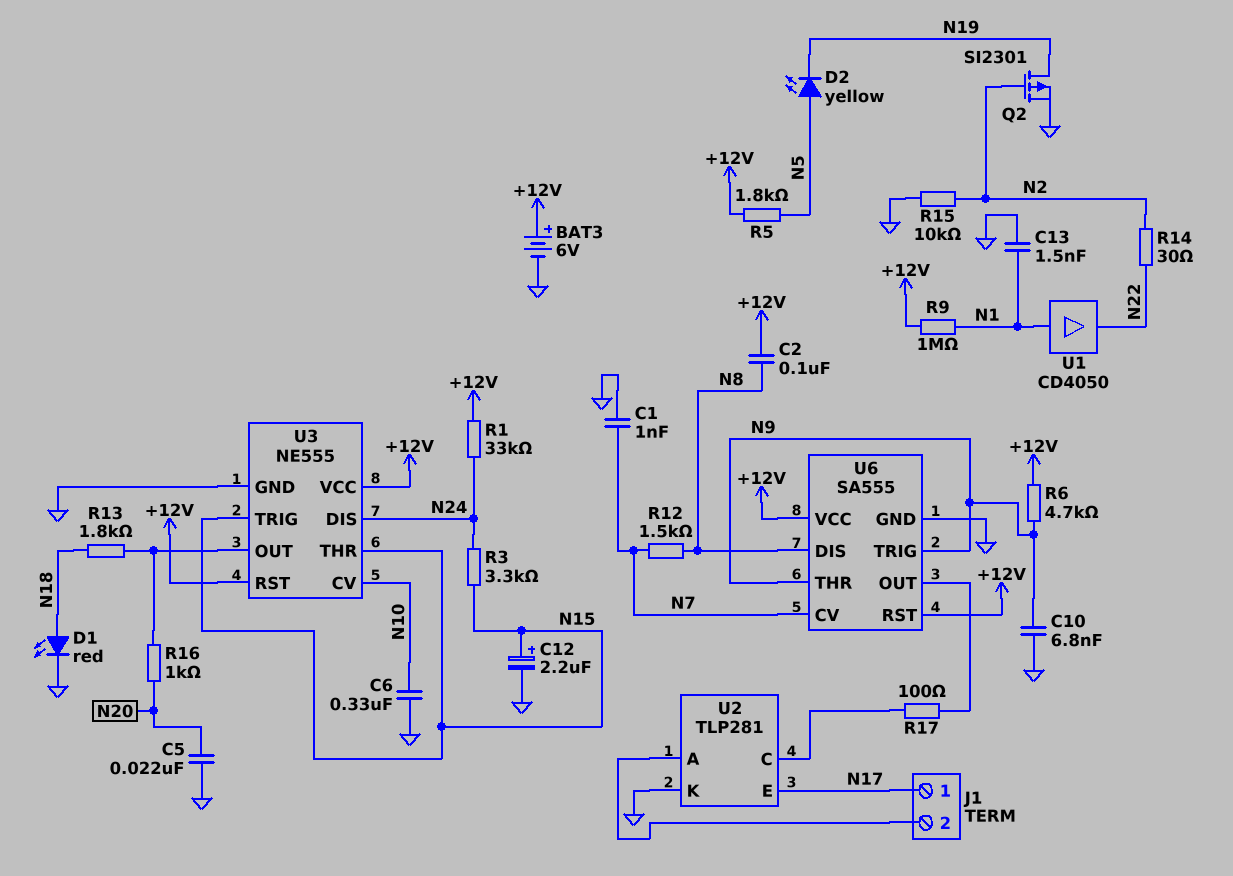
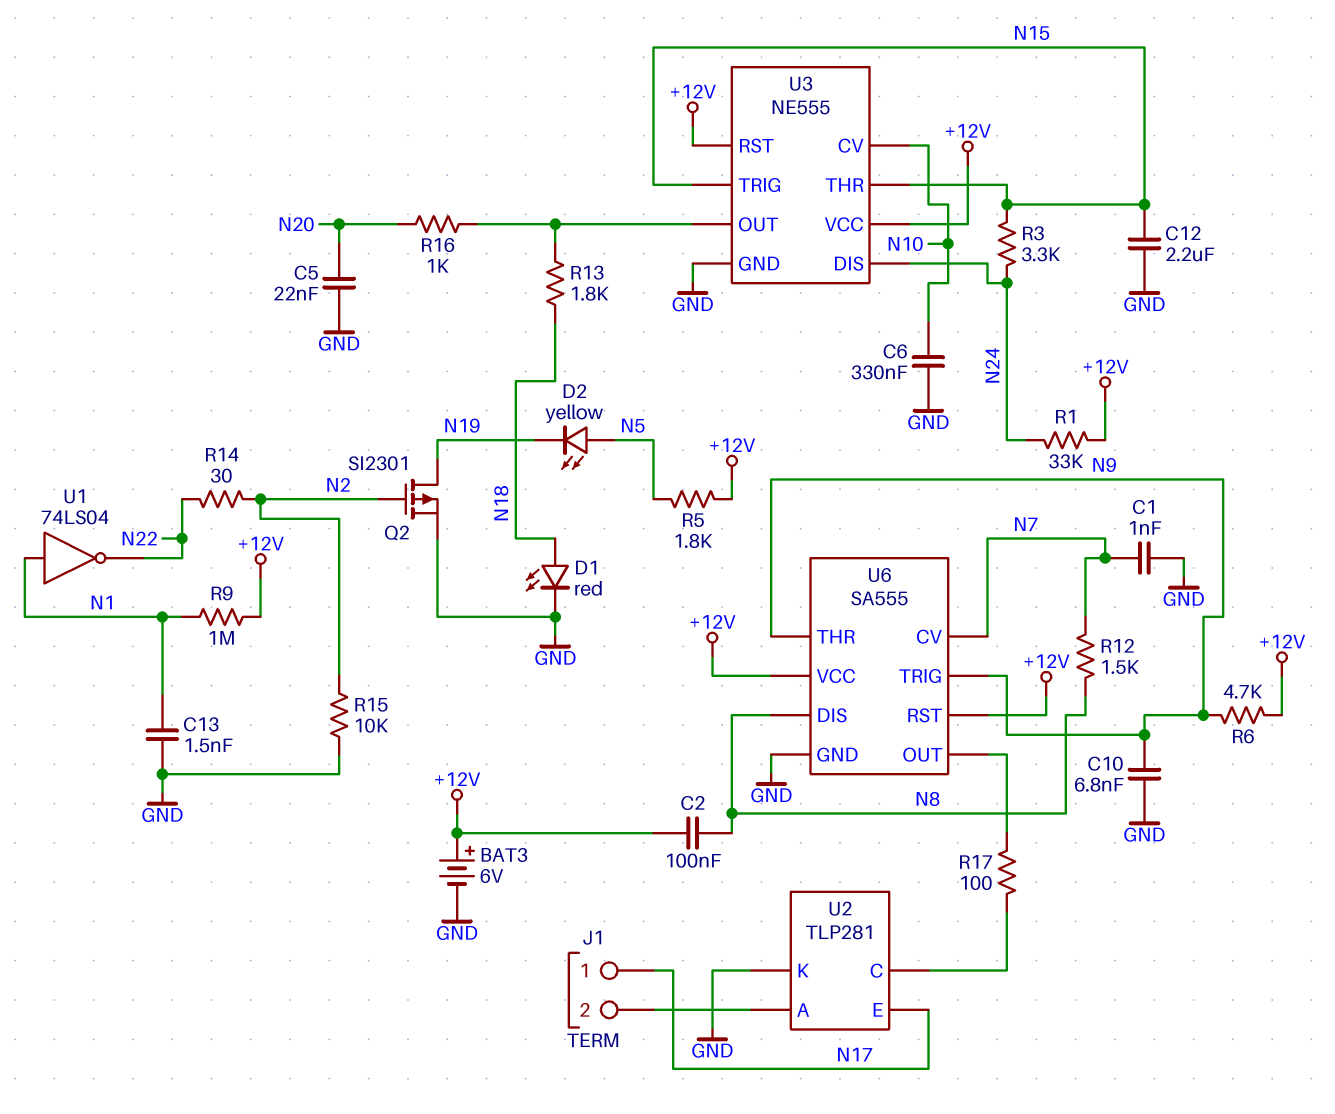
C12: 2.2uF (plus N15, minus GND) -> 2.2uF (GND, N15)
U1: buffer CD4050 (in N1, out N22) -> NOT 74LS04 (in N1, out N22)

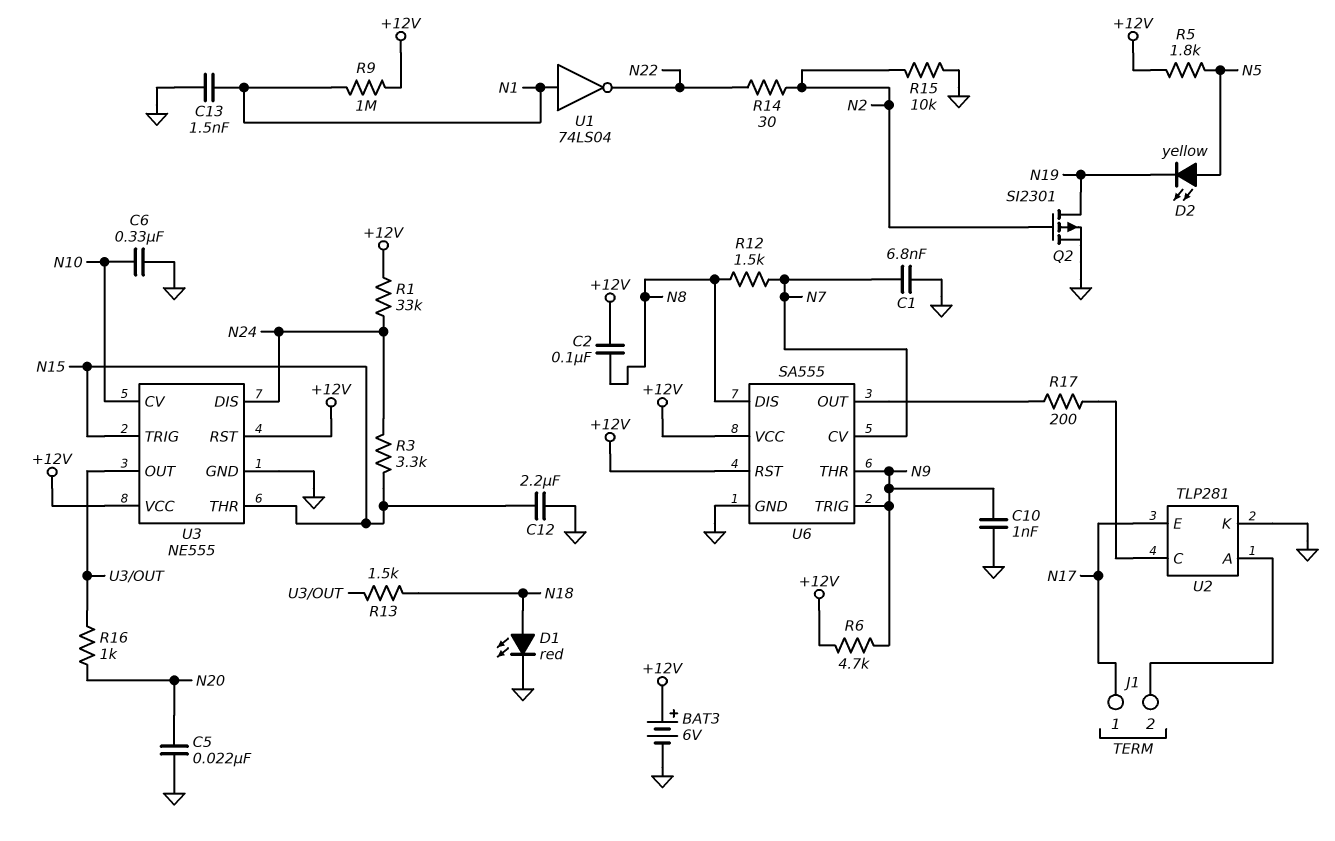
C1: 1nF (GND, N7) -> 6.8nF (GND, N7)
C10: 6.8nF (GND, N9) -> 1nF (GND, N9)
R13: 1.8k (N18, U3/OUT) -> 1.5k (N18, U3/OUT)
R17: 100 (U2/C, U6/OUT) -> 200 (U2/C, U6/OUT)

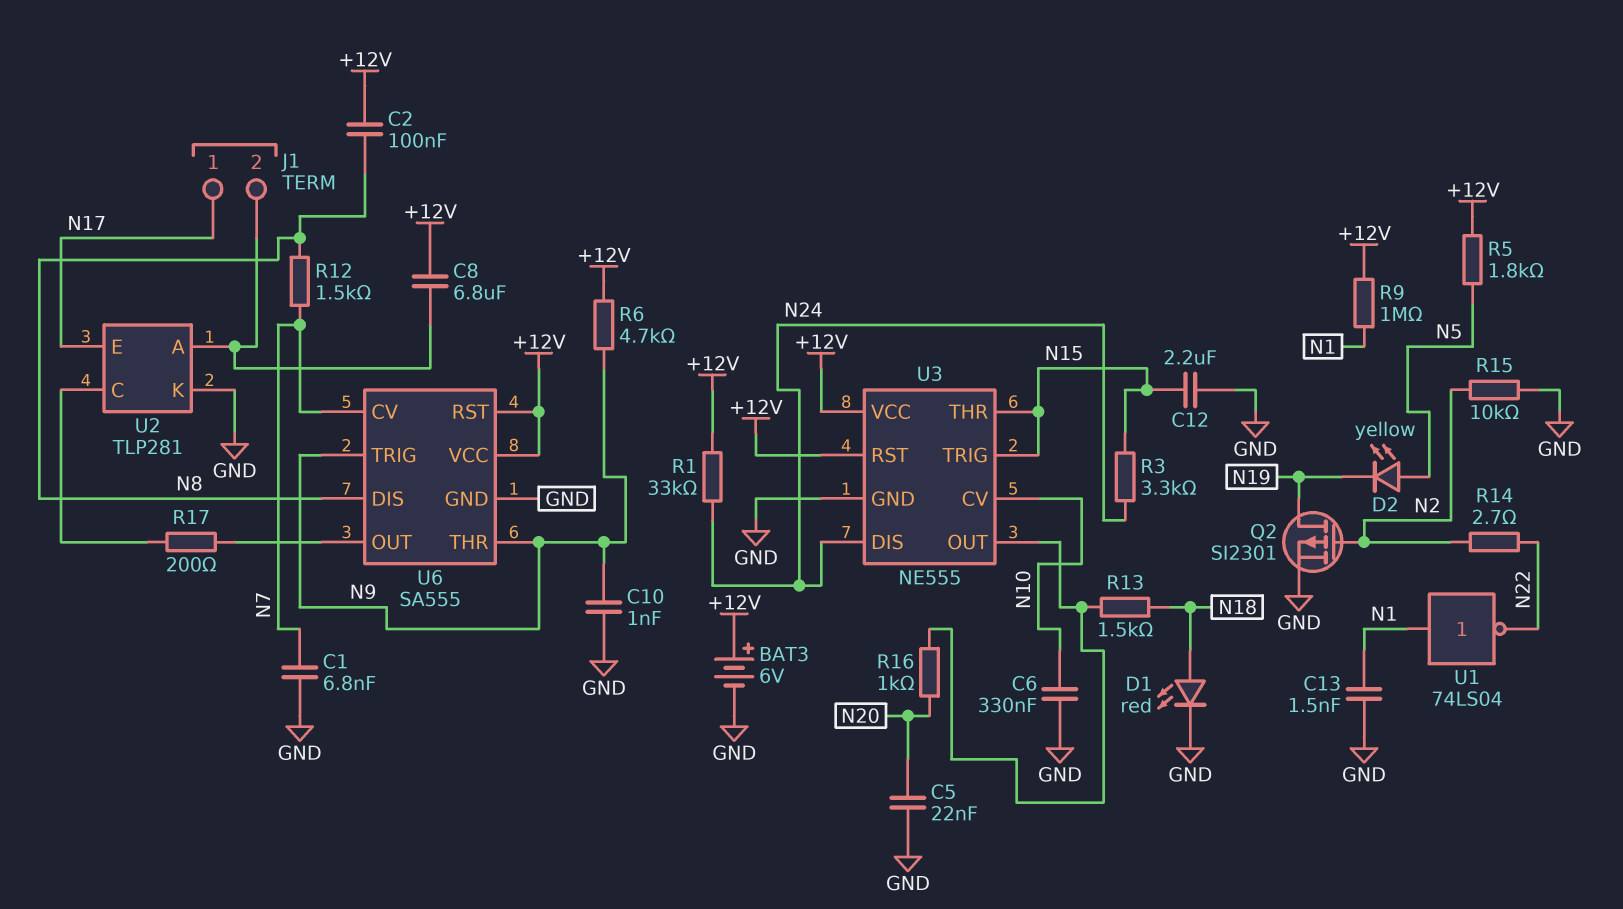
C8: none -> 6.8uF (+12V, J1/2)
R14: 30 (N2, N22) -> 2.7 (N2, N22)

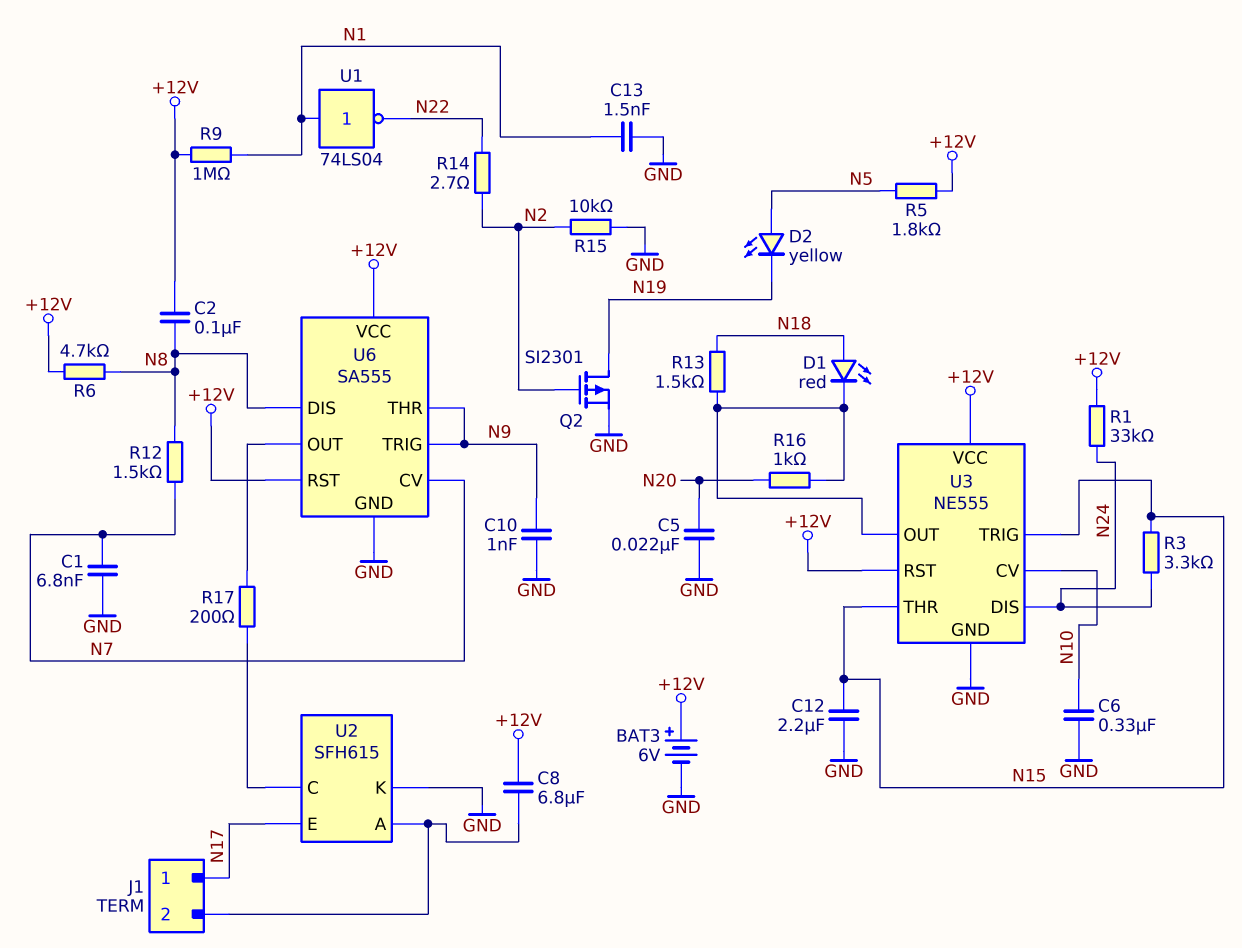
D1: LED red (A N18, K GND) -> LED red (A N18, K U3/OUT)
R6: 4.7k (+12V, N9) -> 4.7k (+12V, N8)
U2: TLP281 -> SFH615

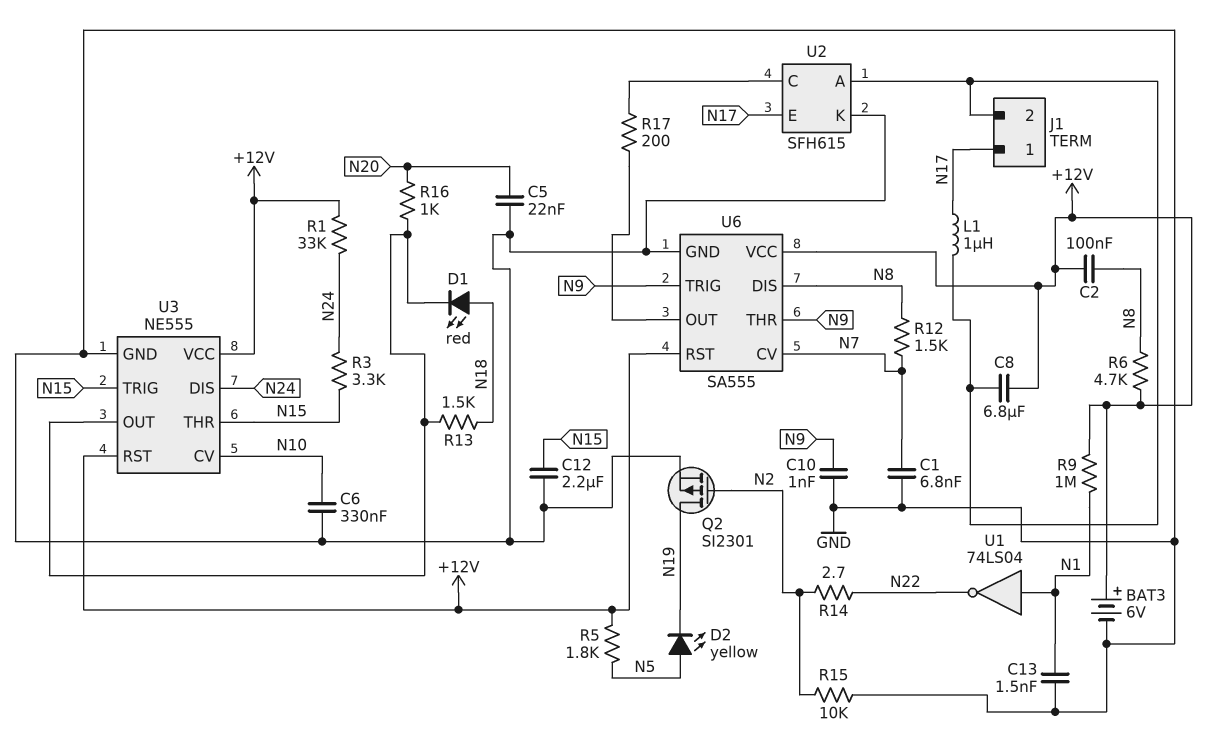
L1: none -> 1uH (J1/2, N17)

